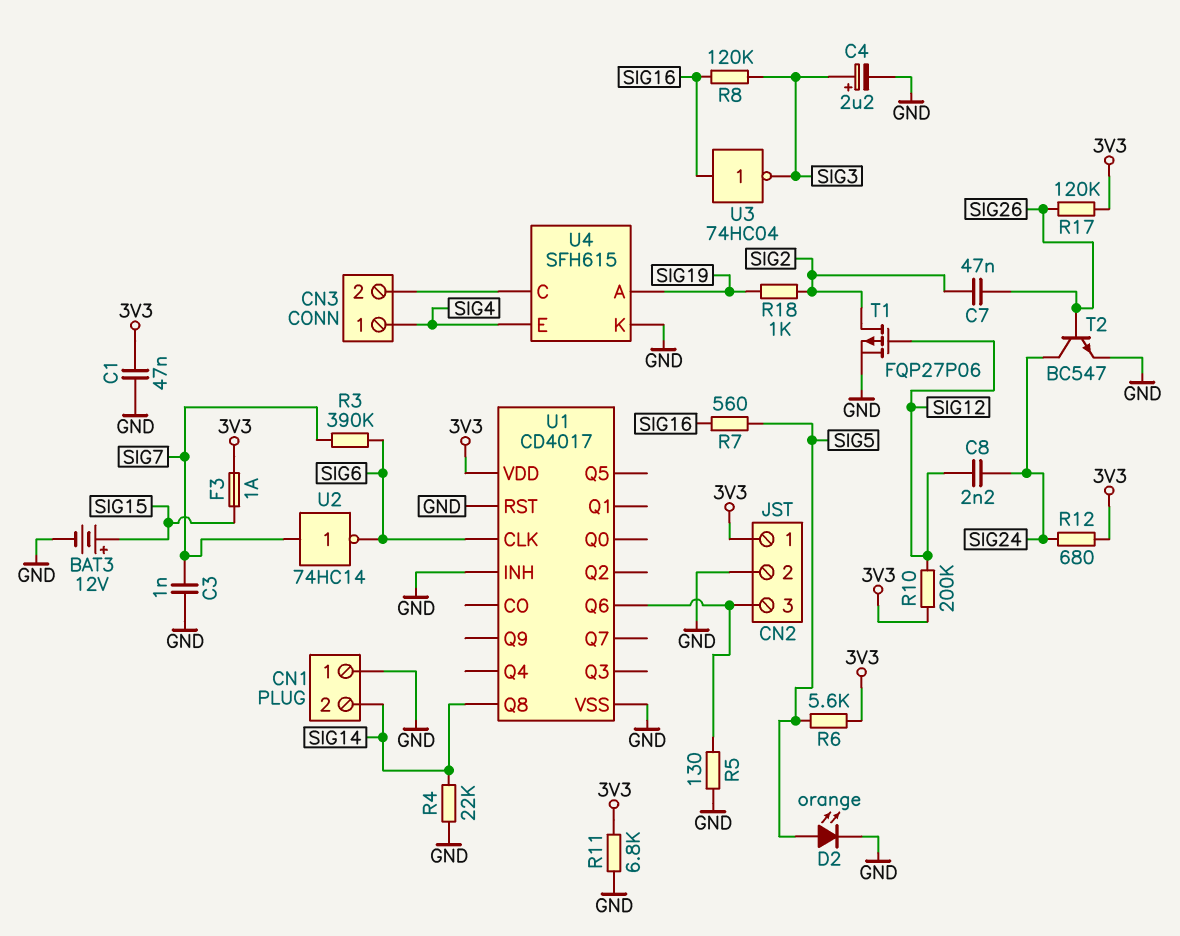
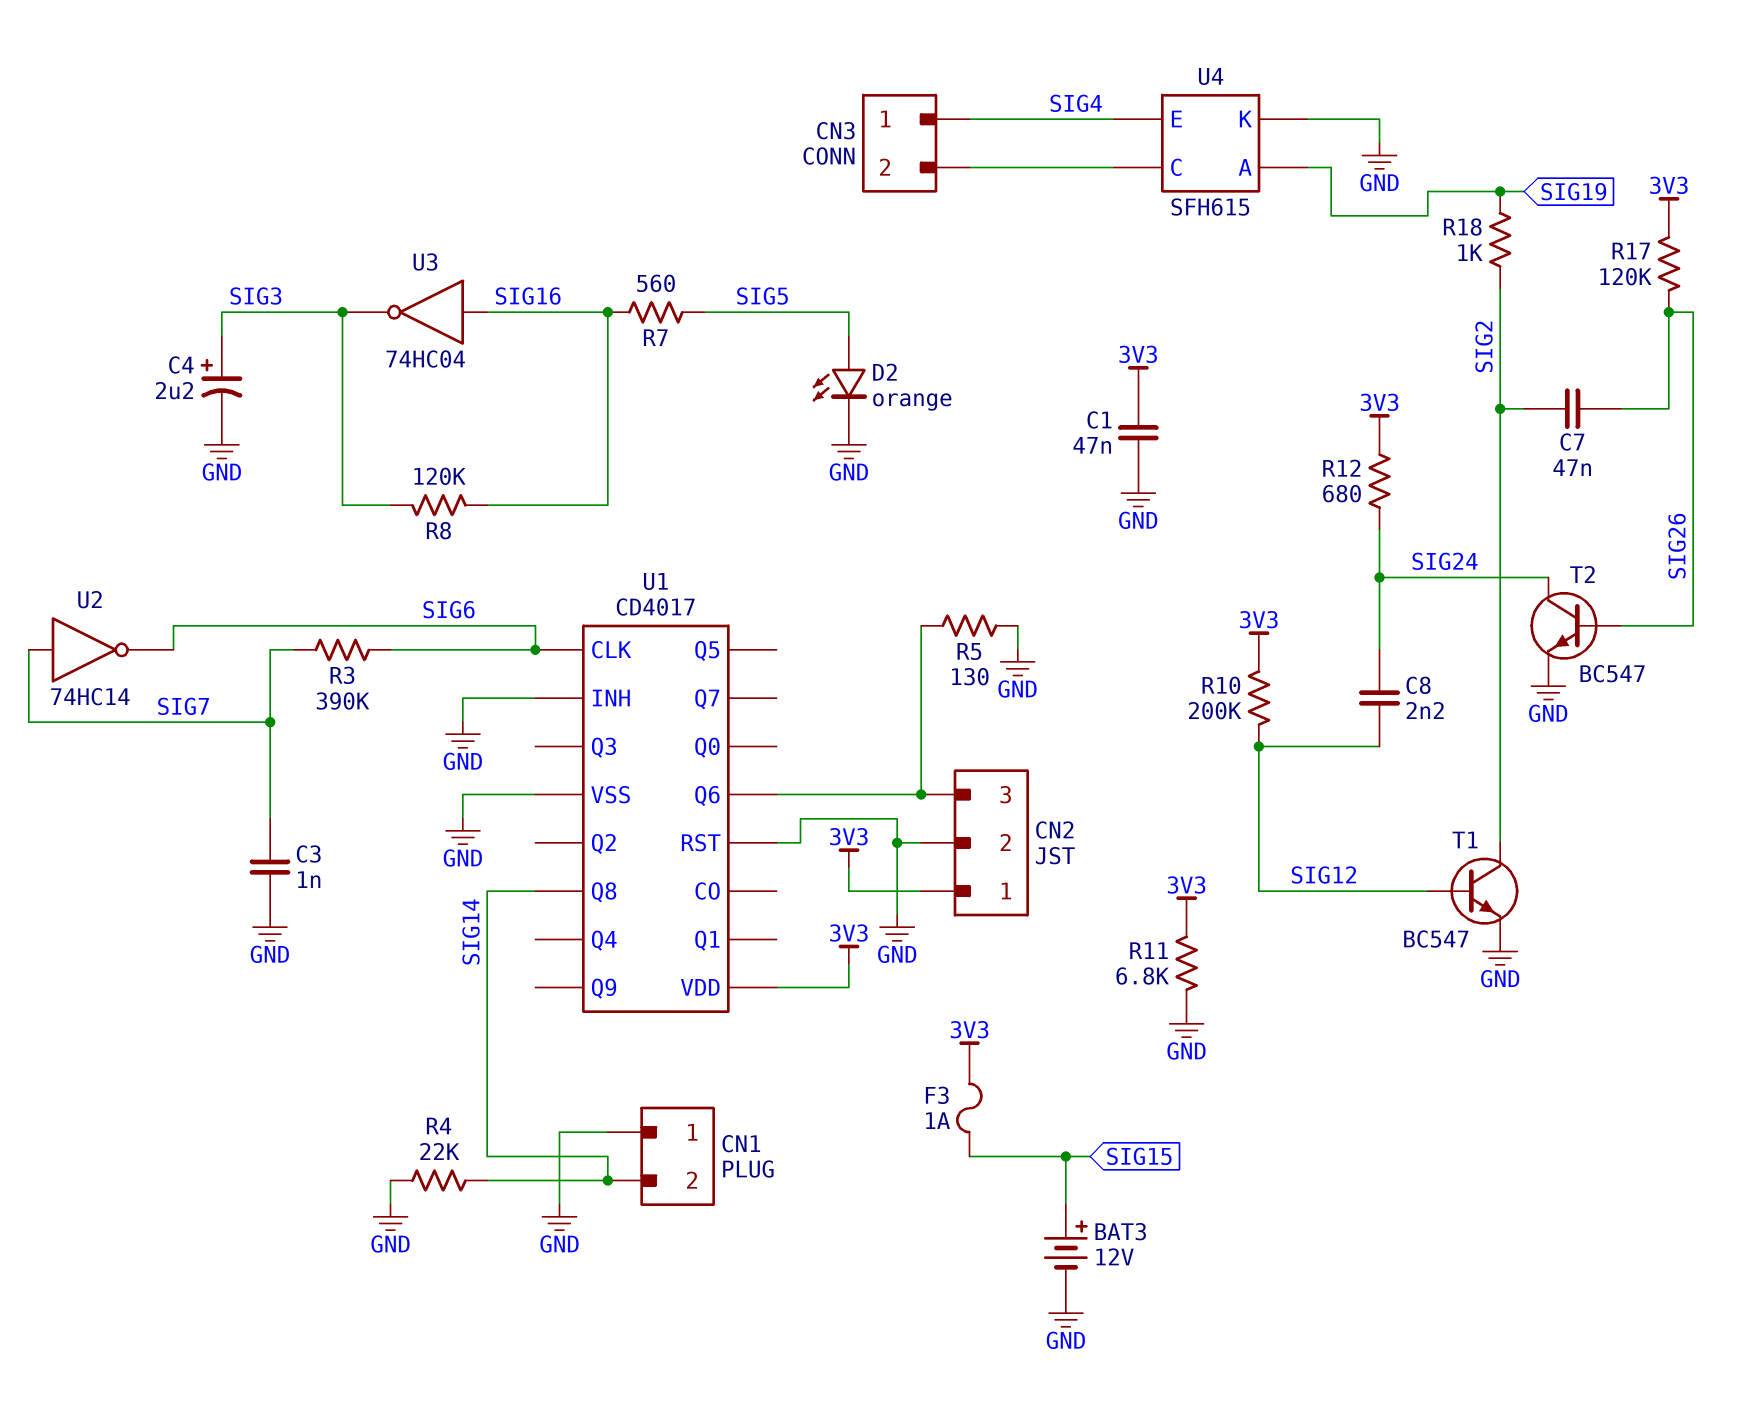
R6: 5.6k (3V3, SIG5) -> none
T1: PMOS FQP27P06 (G SIG12, D SIG2, S GND) -> NPN BC547 (B SIG12, C SIG2, E GND)

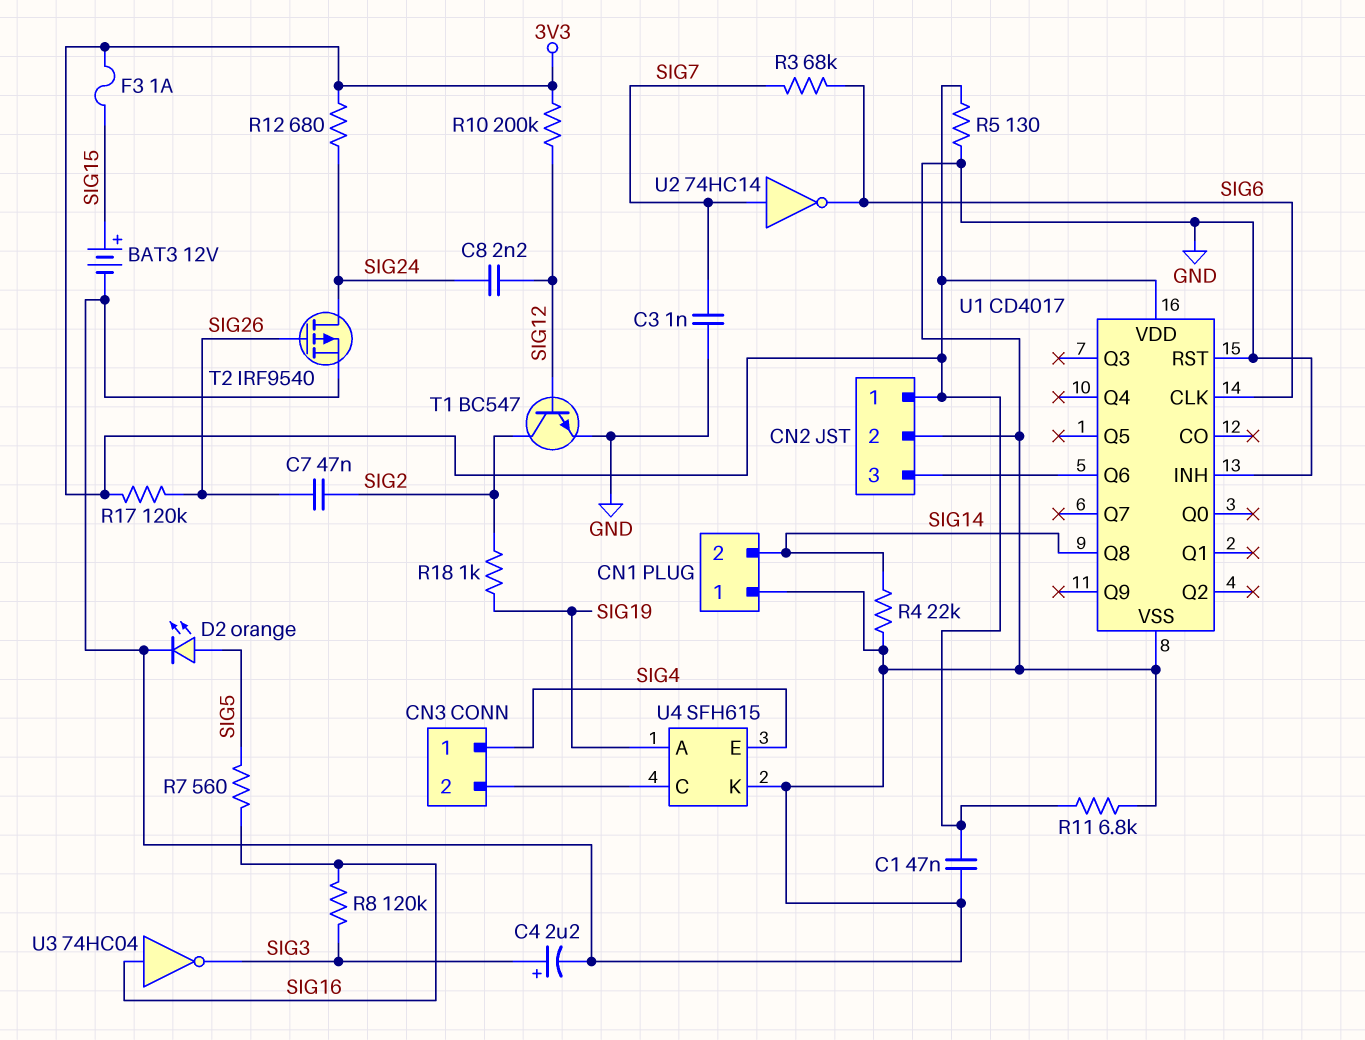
R3: 390k (SIG6, SIG7) -> 68k (SIG6, SIG7)
R5: 130 (CN2/3, GND) -> 130 (3V3, GND)
T2: NPN BC547 (B SIG26, C SIG24, E GND) -> PMOS IRF9540 (G SIG26, D SIG24, S GND)

